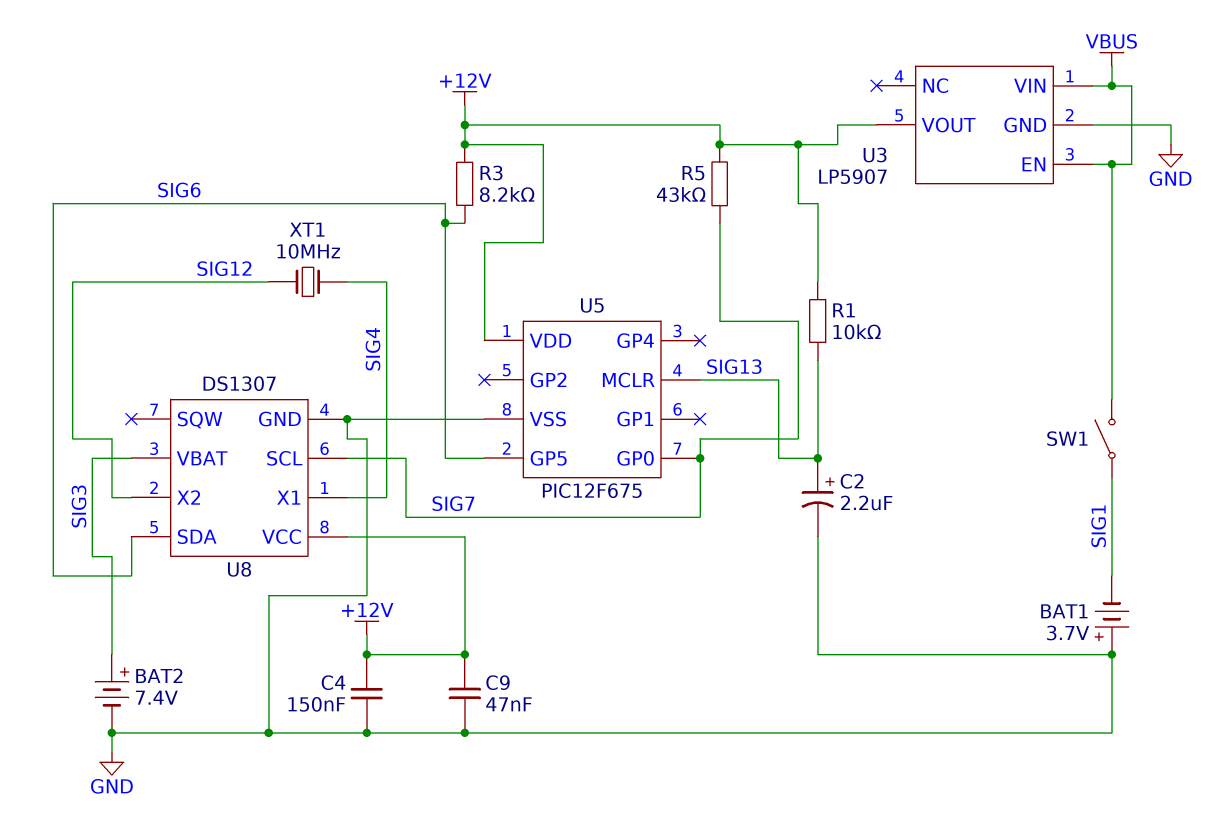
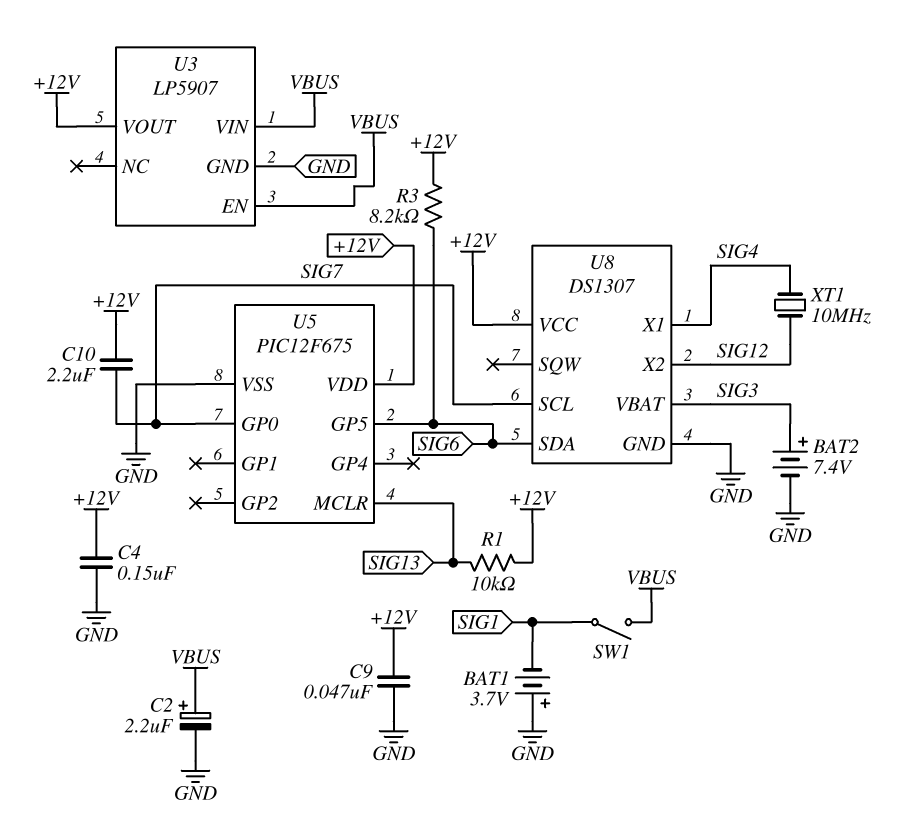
C2: 2.2uF (plus SIG13, minus GND) -> 2.2uF (plus VBUS, minus GND)
C10: none -> 2.2uF (+12V, SIG7)
R5: 43k (+12V, SIG7) -> none

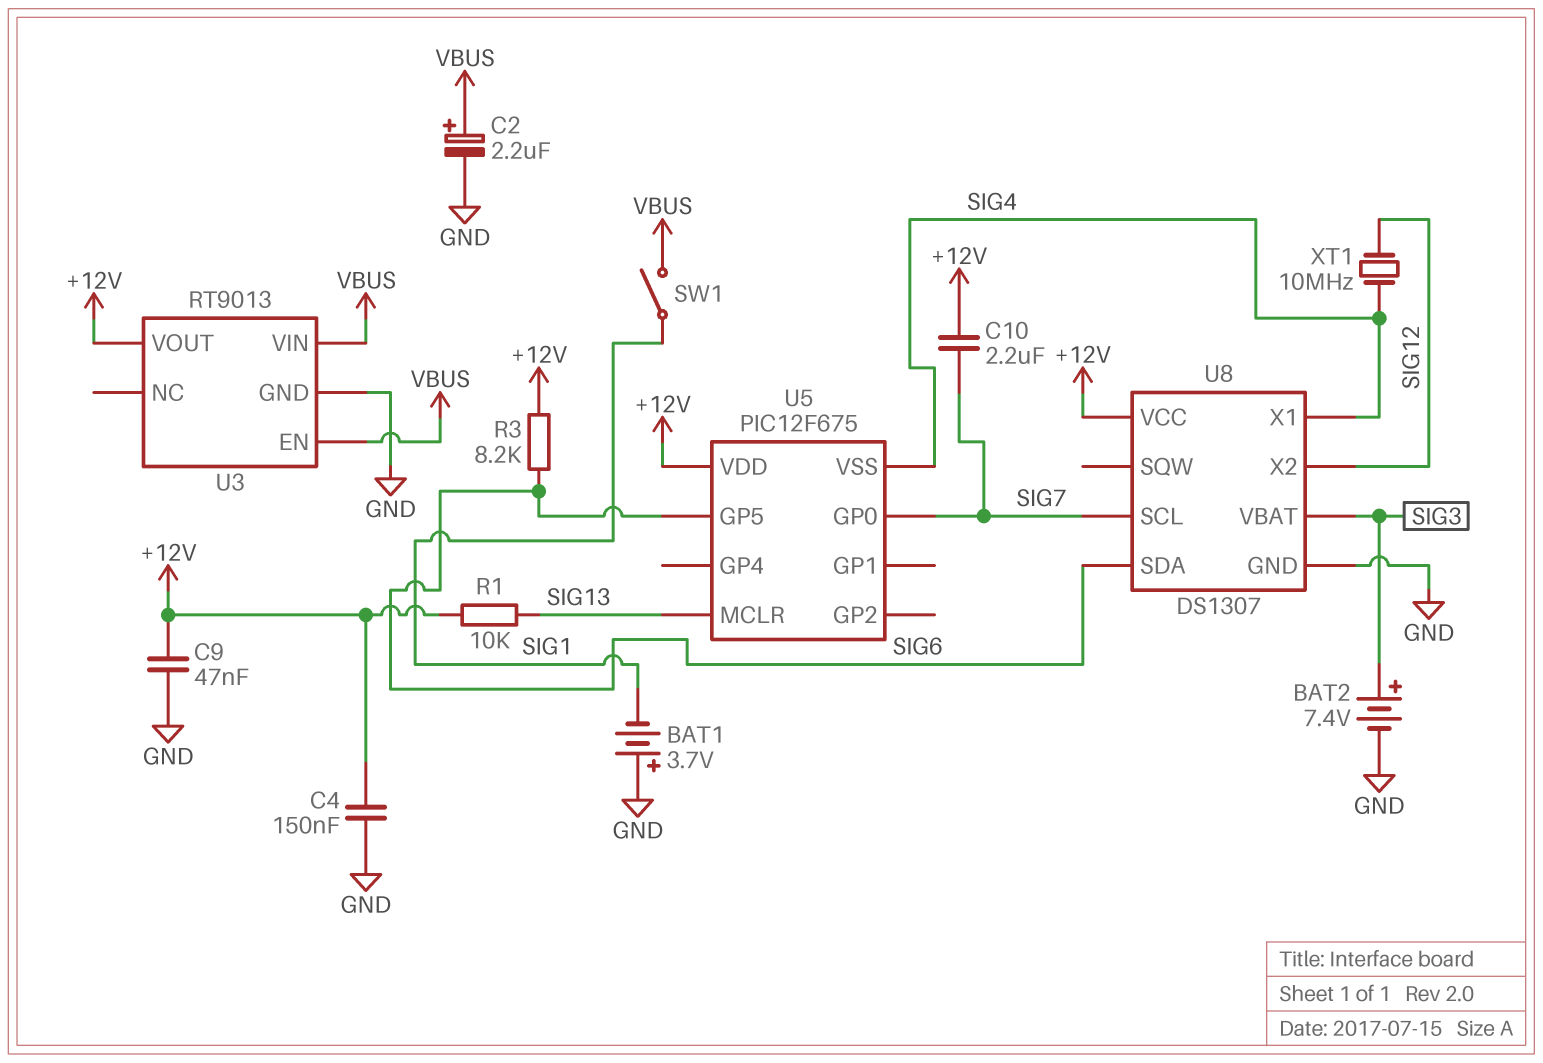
U3: LP5907 -> RT9013
U5 pin VSS: GND -> SIG4

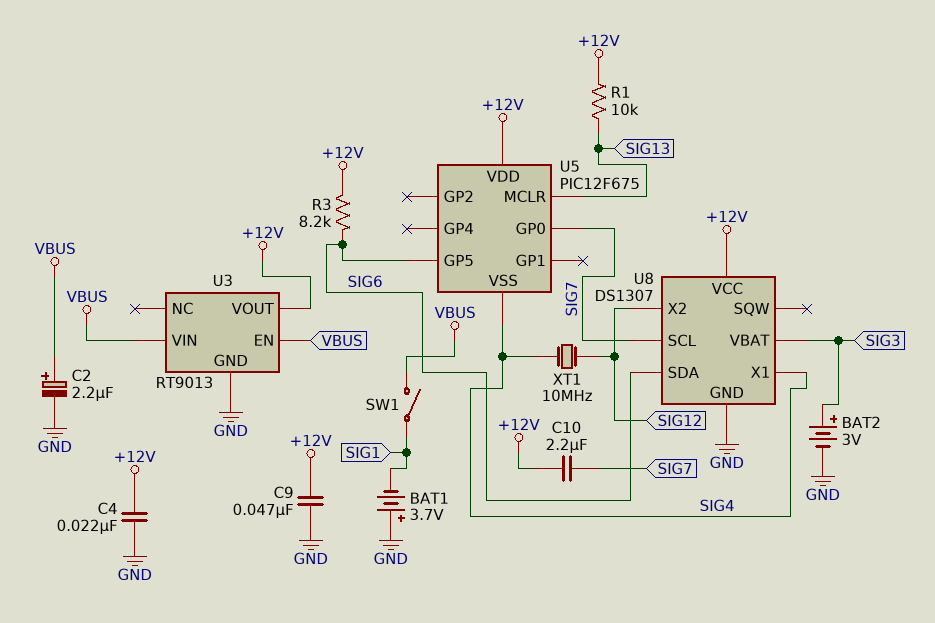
BAT2: 7.4V (plus SIG3, minus GND) -> 3V (plus SIG3, minus GND)
C4: 150nF (+12V, GND) -> 22nF (+12V, GND)

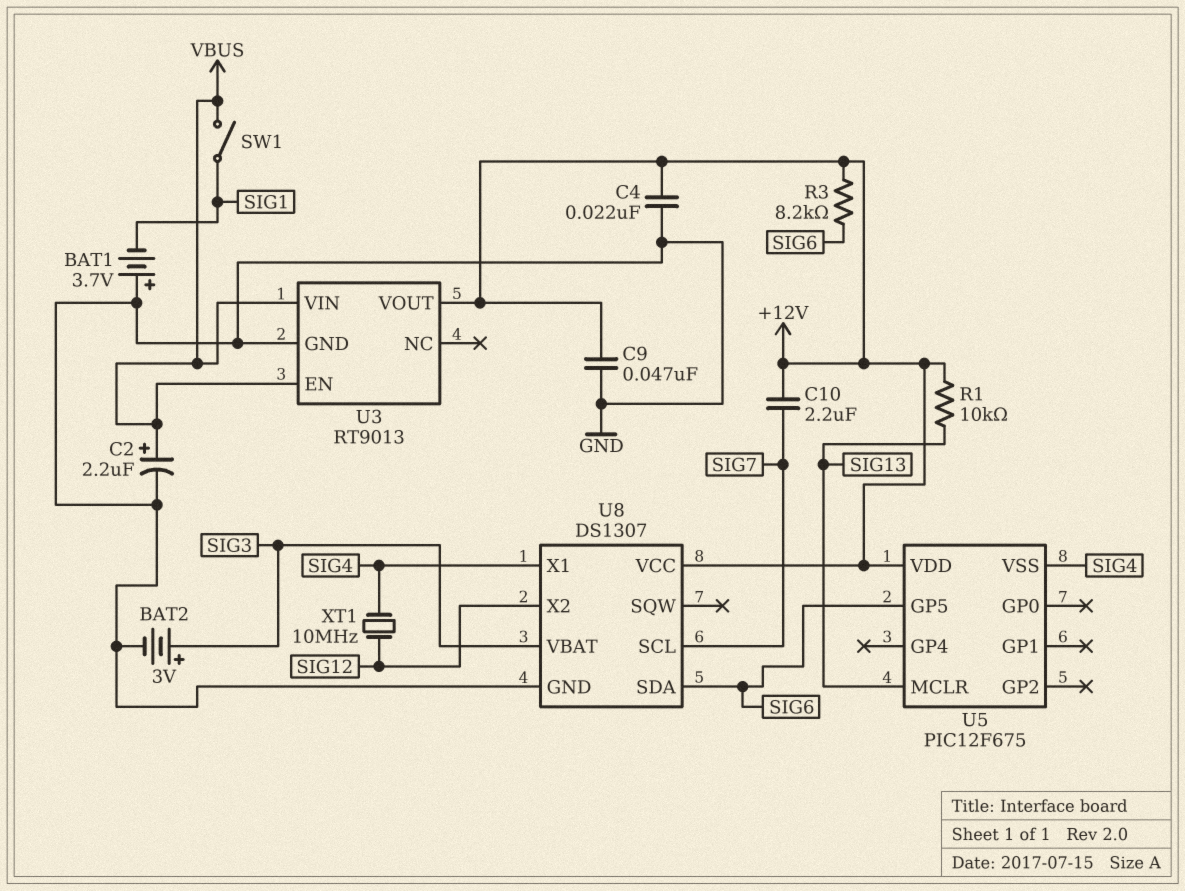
U5 pin GP0: SIG7 -> none

